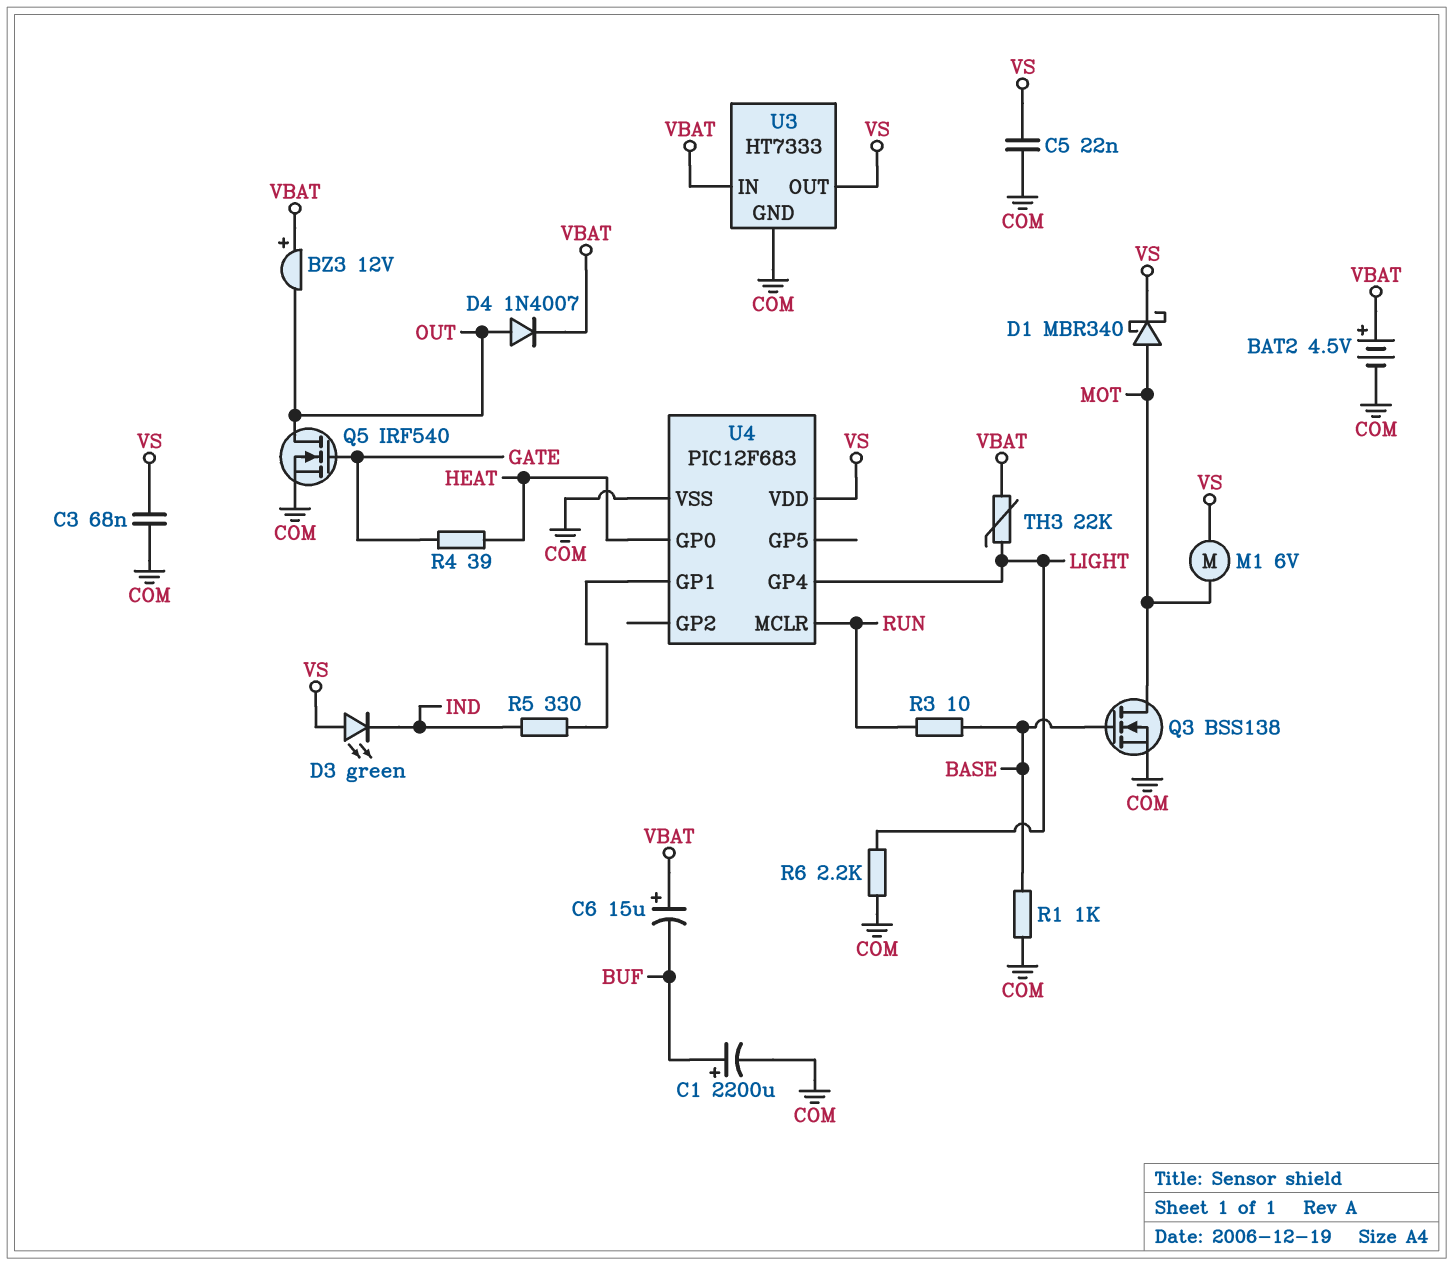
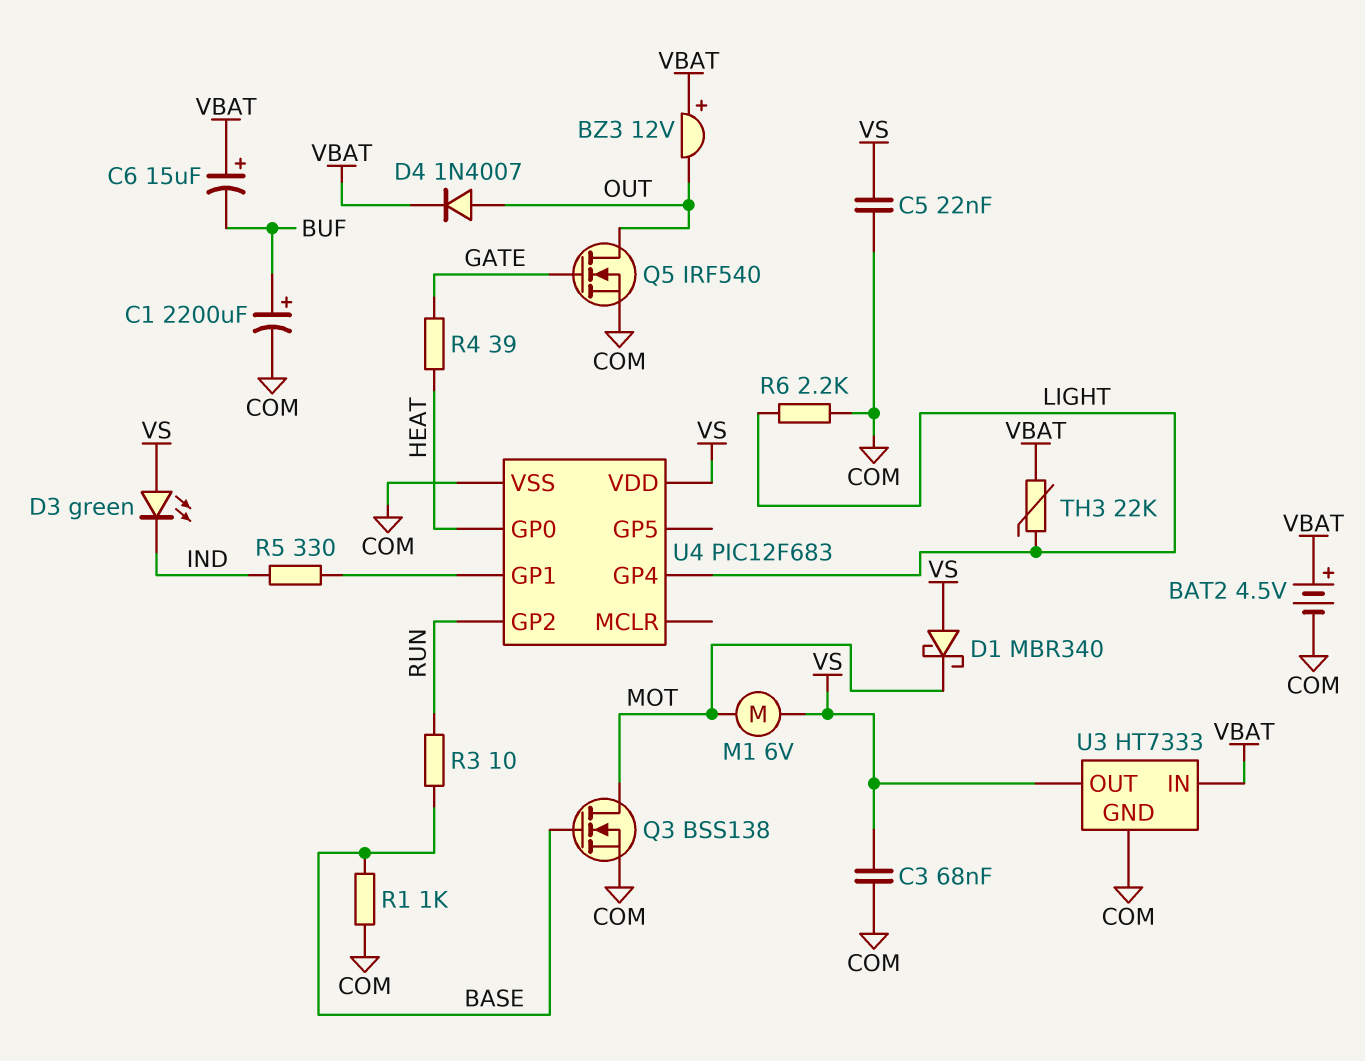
D1: schottky MBR340 (A MOT, K VS) -> schottky MBR340 (A VS, K MOT)
U4 pin GP2: none -> RUN
U4 pin MCLR: RUN -> none

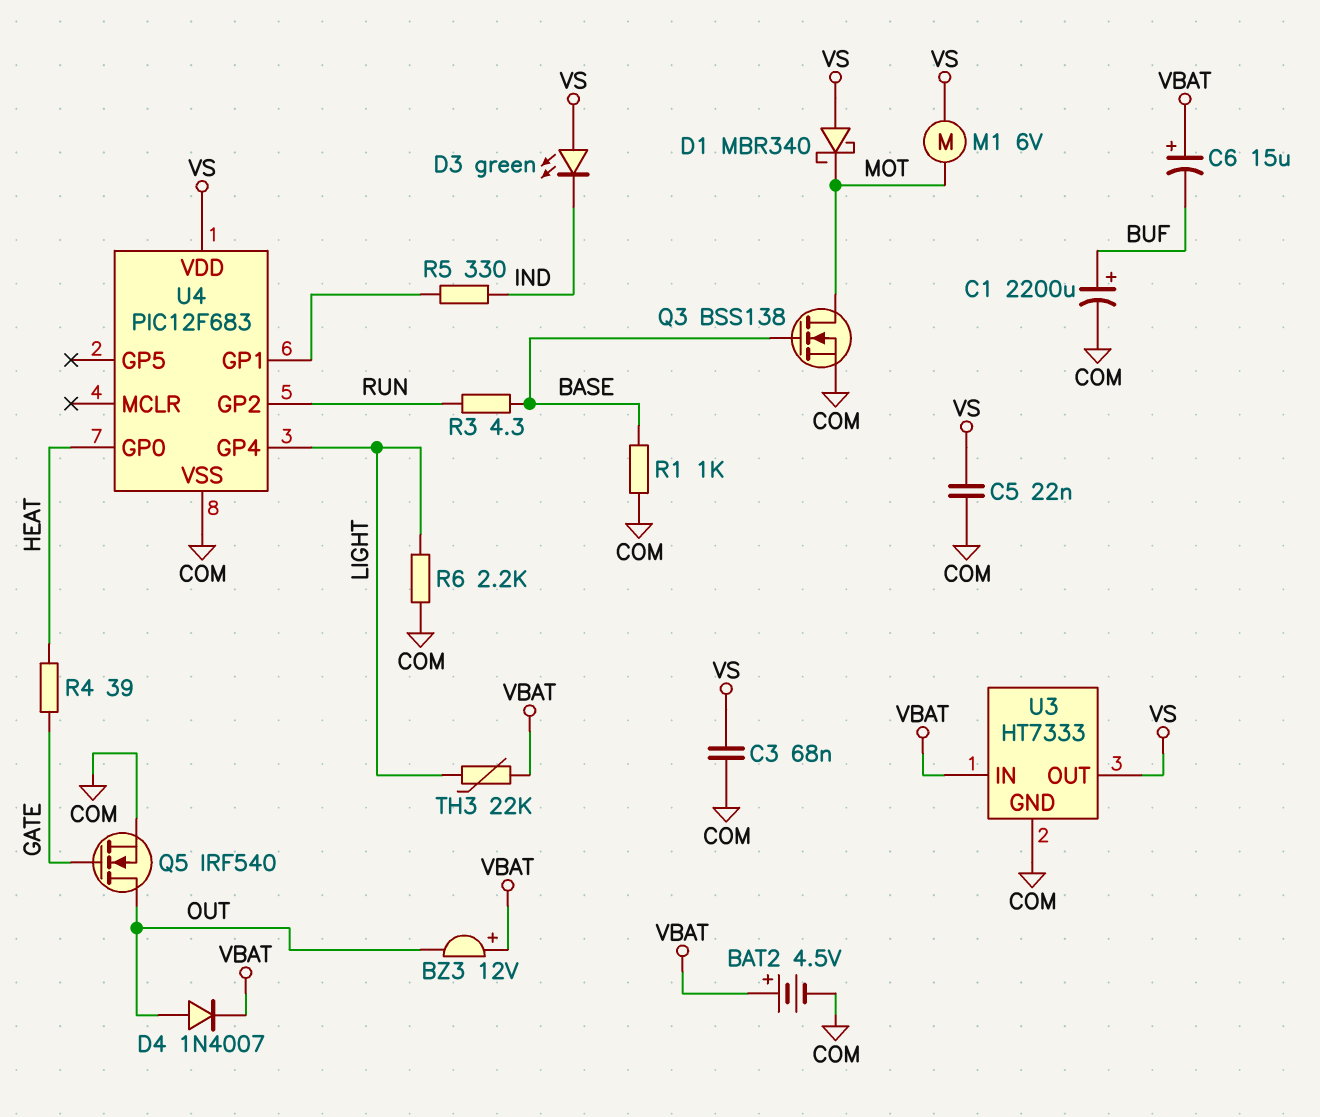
R3: 10 (BASE, RUN) -> 4.3 (BASE, RUN)

